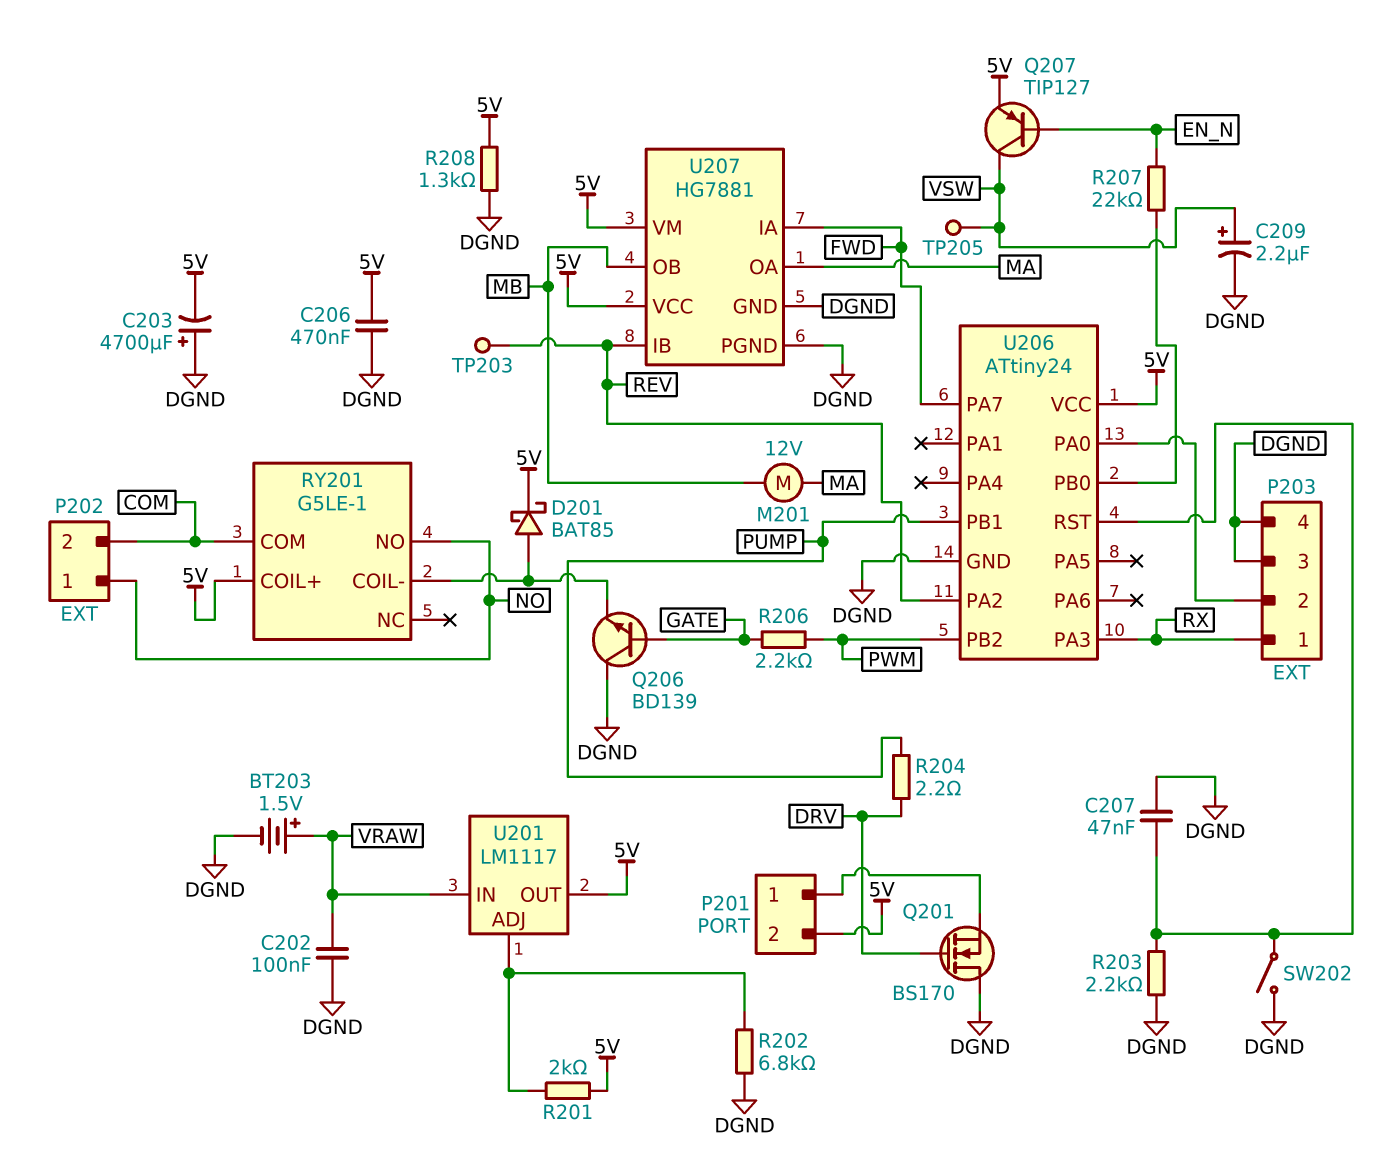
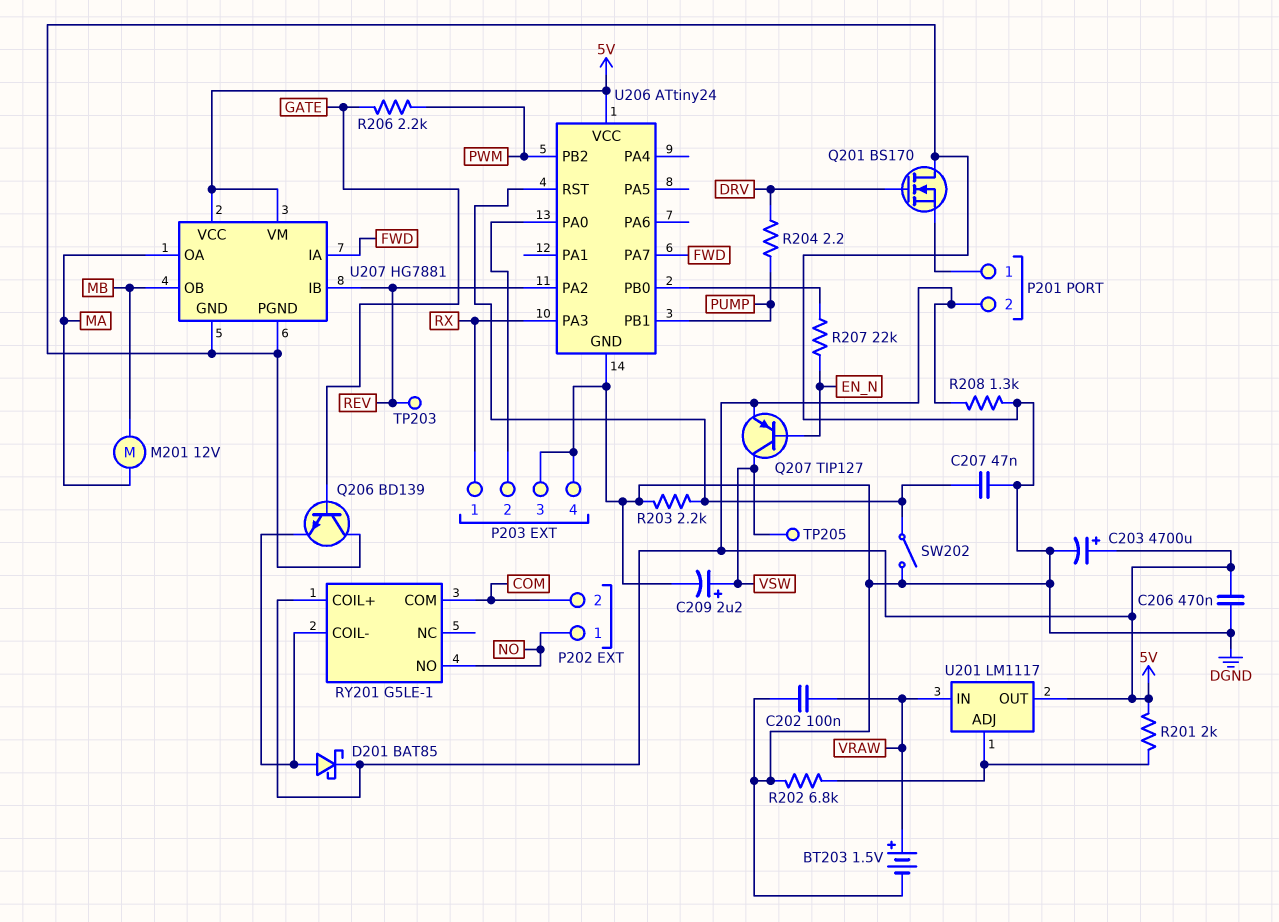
C203: 4700uF (plus DGND, minus 5V) -> 4700uF (plus 5V, minus DGND)

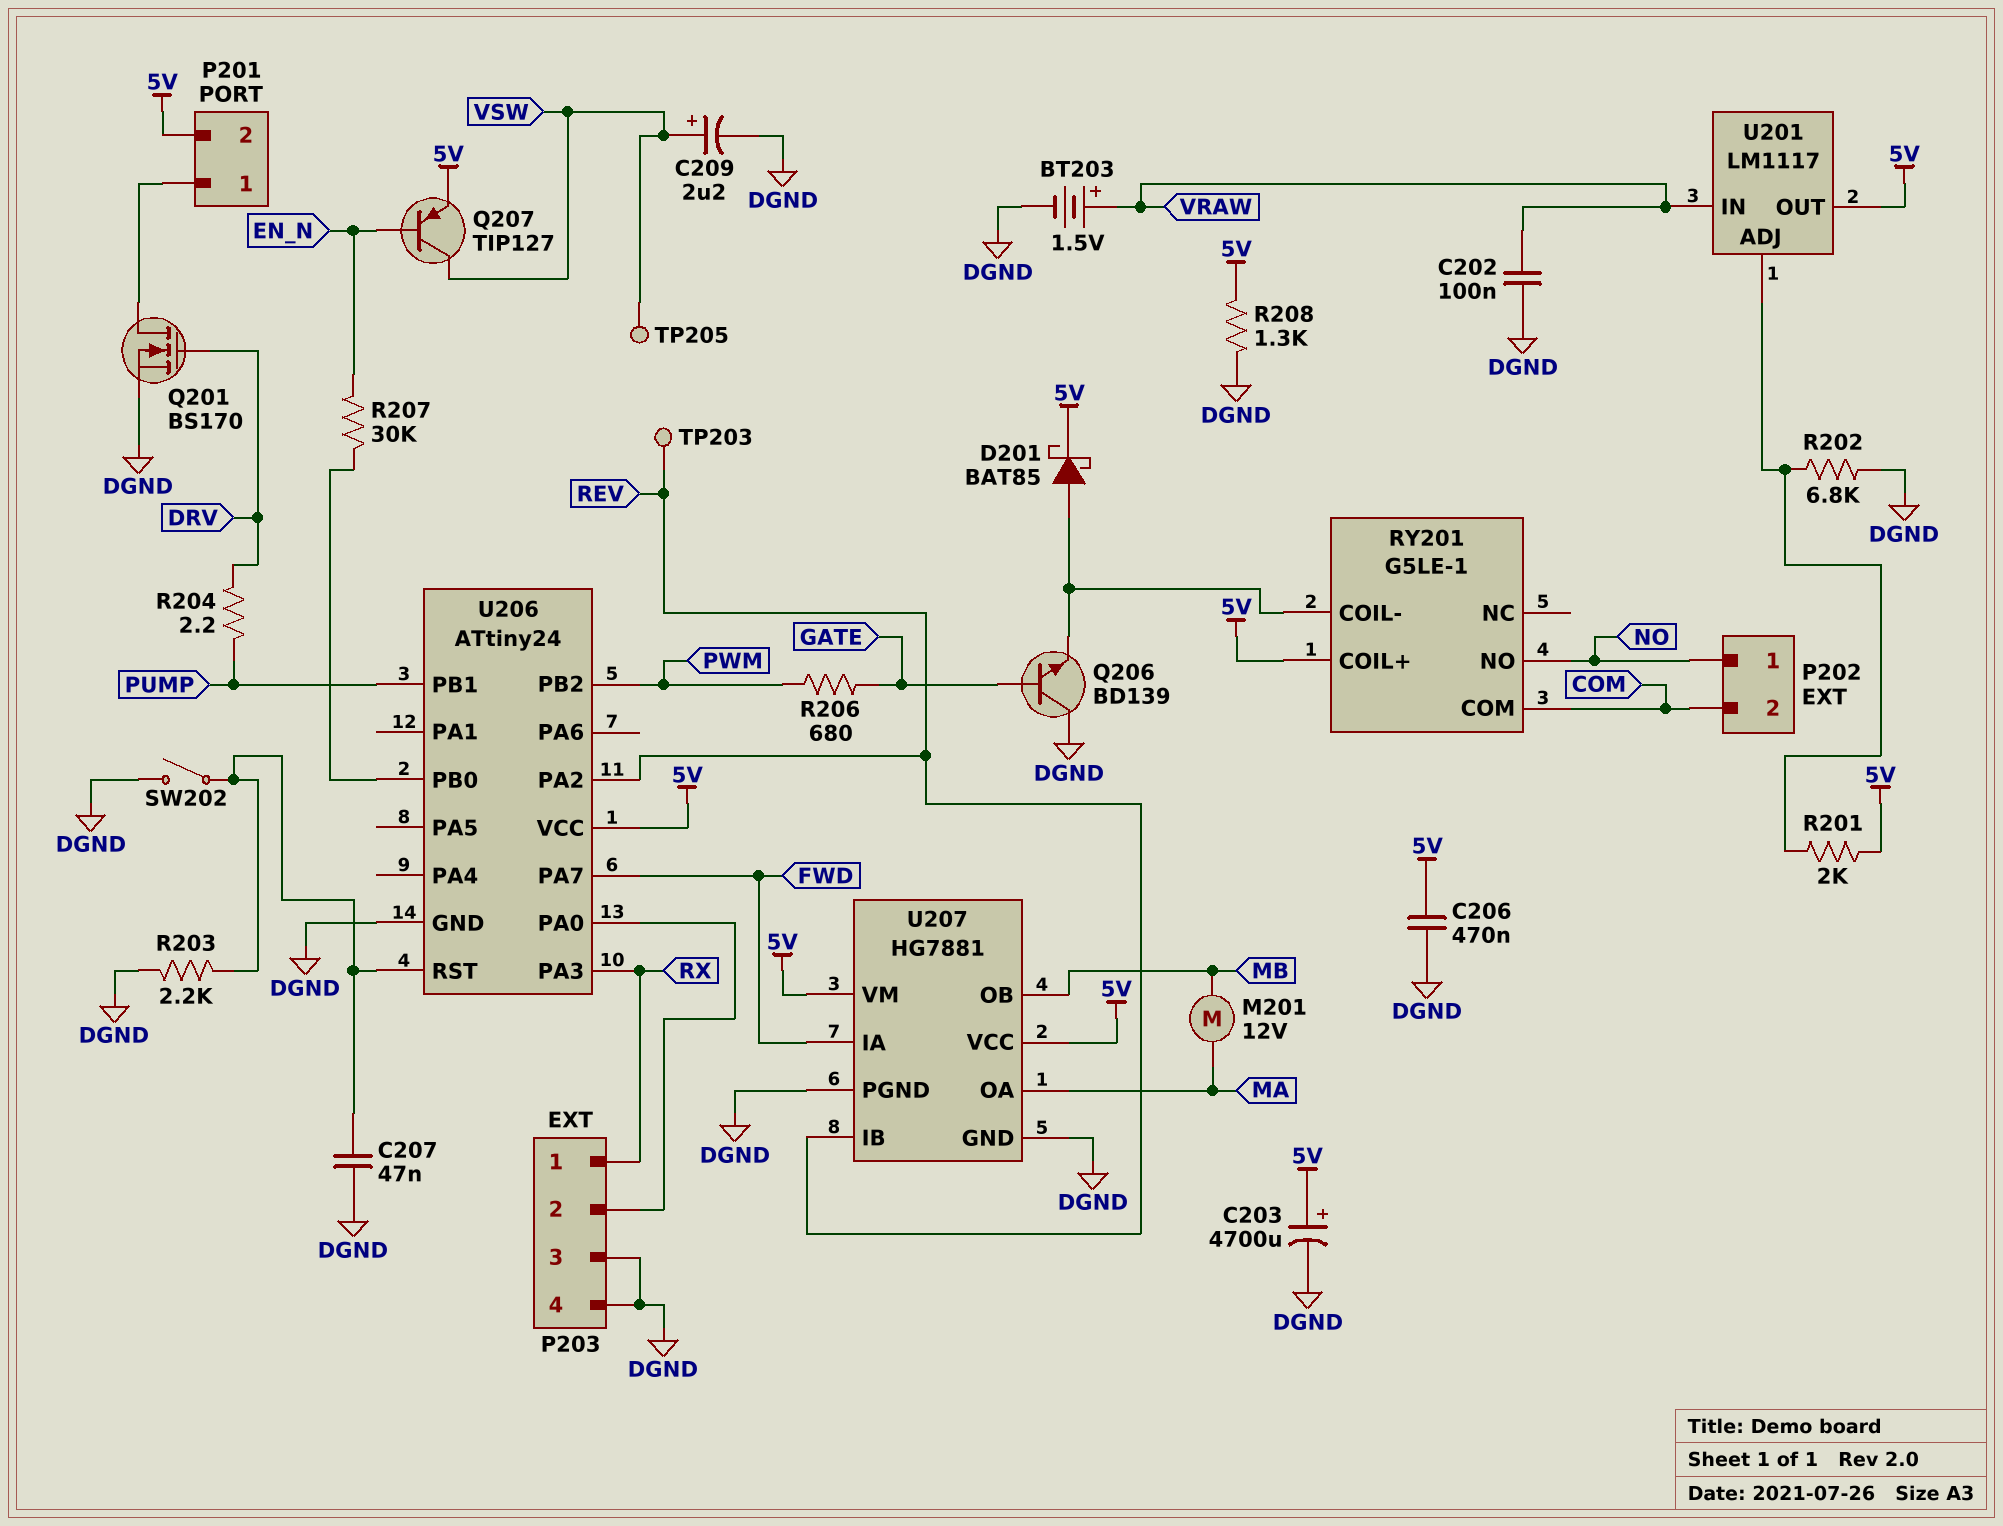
Q201: NMOS BS170 (G DRV, D DGND, S P201/1) -> NMOS BS170 (G DRV, D P201/1, S DGND)
R206: 2.2k (GATE, PWM) -> 680 (GATE, PWM)
R207: 22k (EN_N, U206/PB0) -> 30k (EN_N, U206/PB0)

